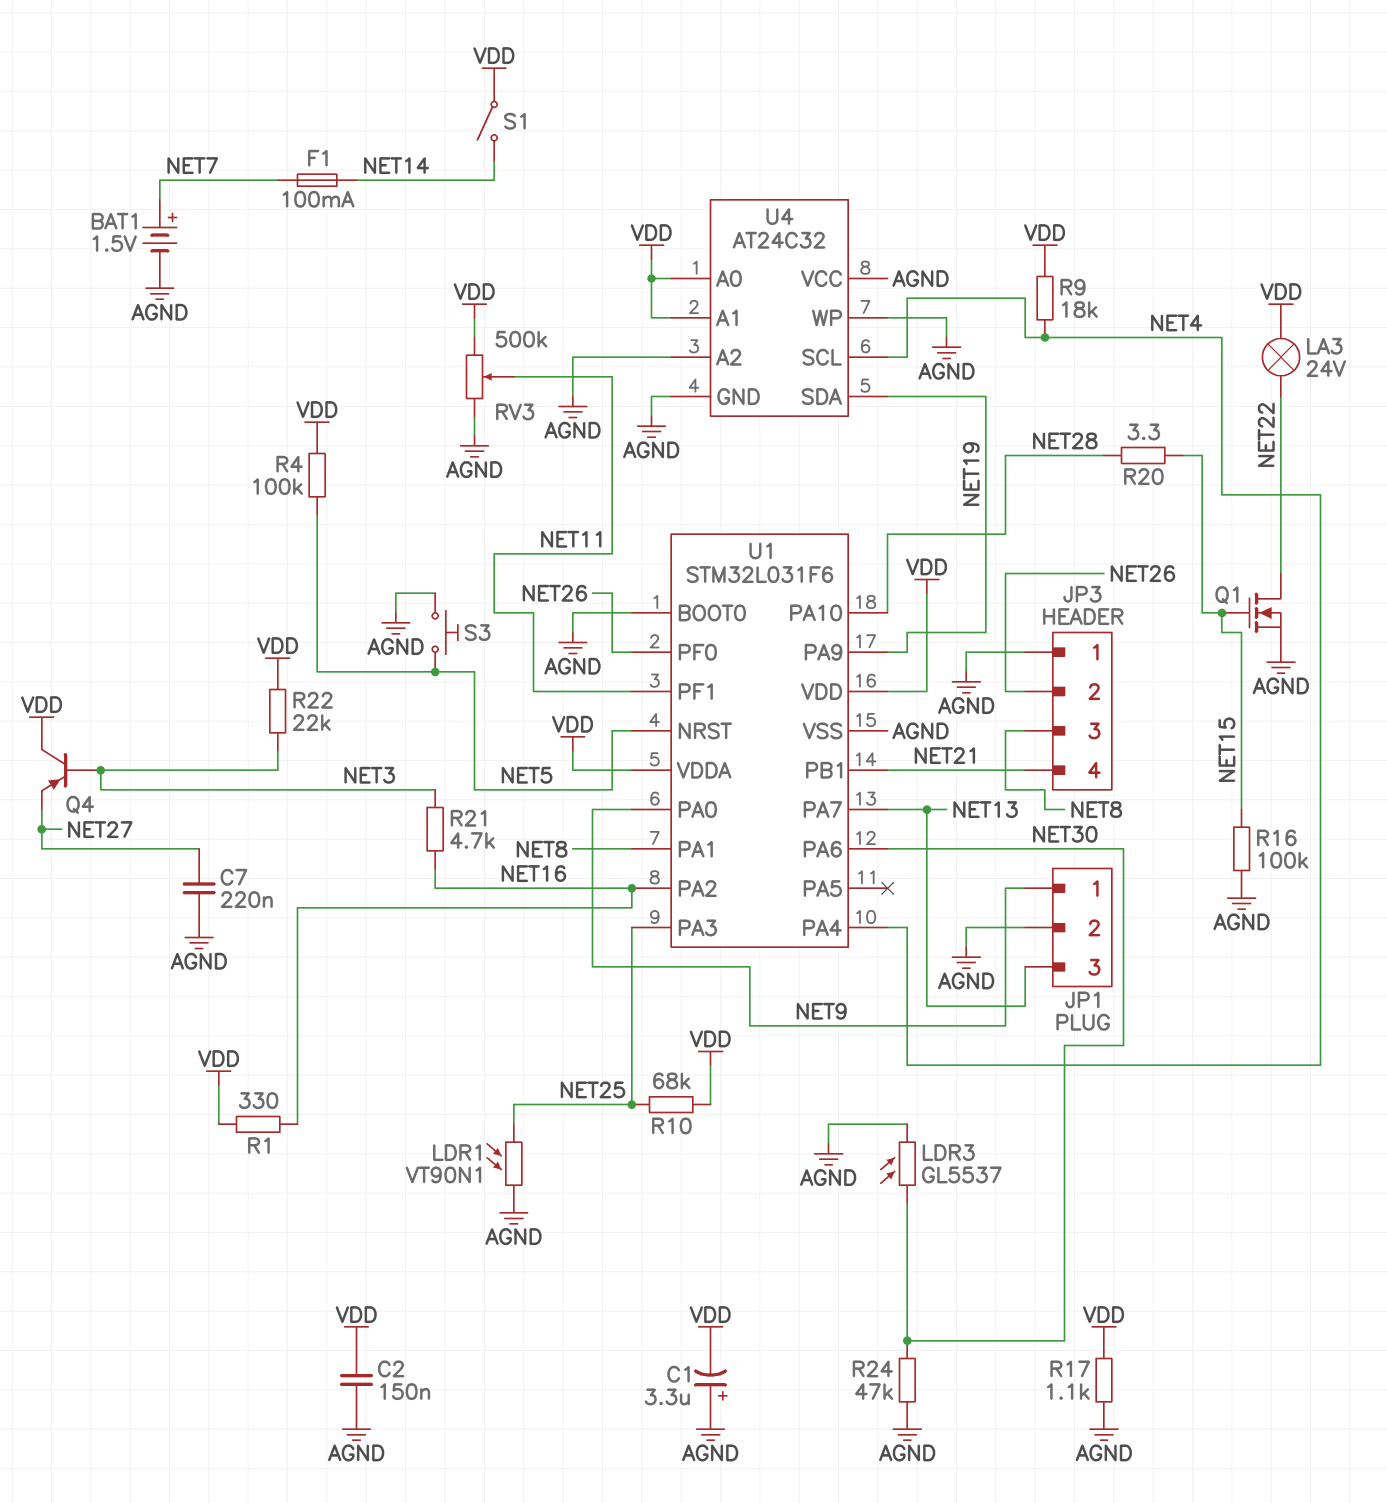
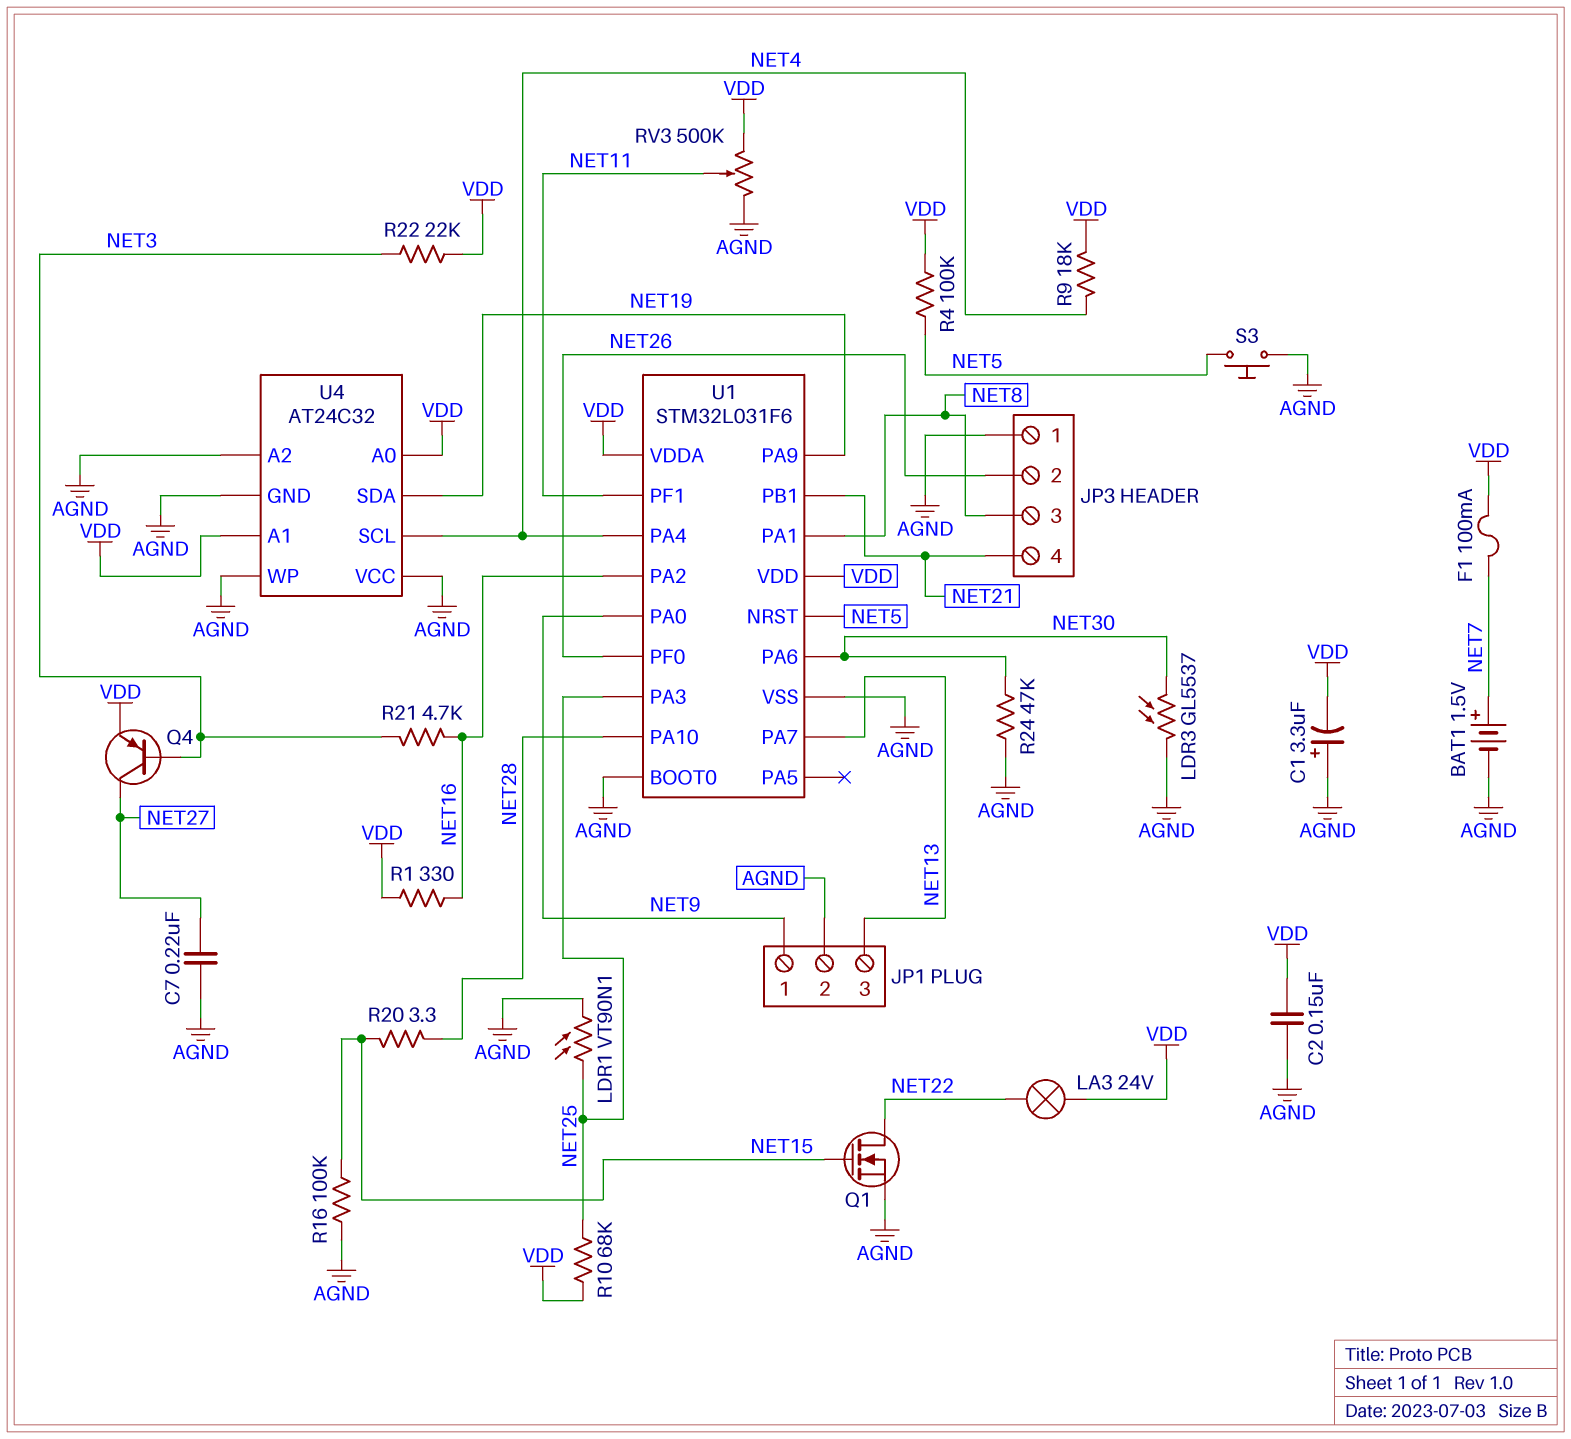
F1: 100mA (NET7, NET14) -> 100mA (NET7, VDD)
Q4: PNP (B NET3, C VDD, E NET27) -> PNP (B NET3, C NET27, E VDD)
R17: 1.1k (AGND, VDD) -> none
S1: switch (NET14, VDD) -> none

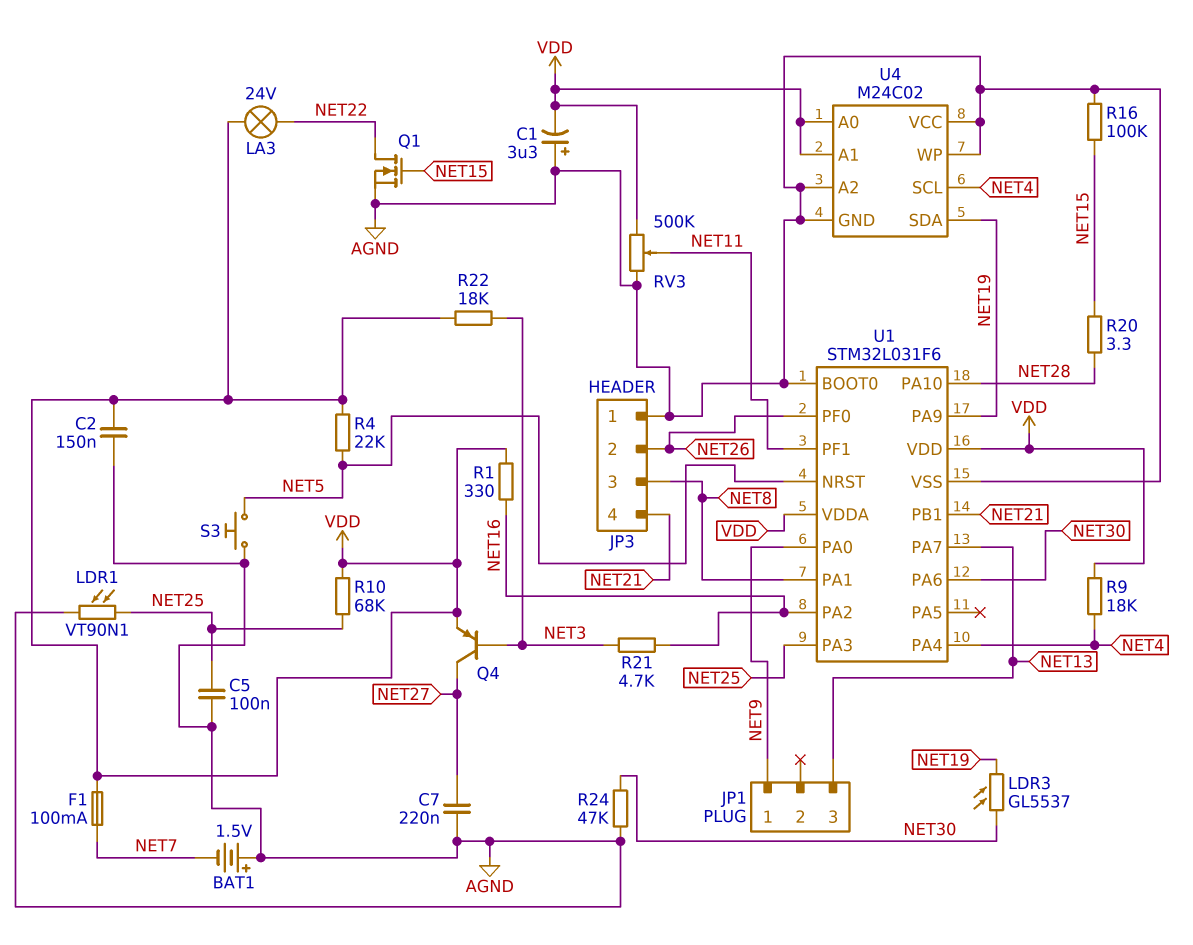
BAT1: 1.5V (plus NET7, minus AGND) -> 1.5V (plus AGND, minus NET7)
C5: none -> 100nF (AGND, NET25)
JP1 pin 2: AGND -> none
LDR3: GL5537 (AGND, NET30) -> GL5537 (NET19, NET30)
R4: 100k (NET5, VDD) -> 22k (NET5, VDD)
R22: 22k (NET3, VDD) -> 18k (NET3, VDD)
U4: AT24C32 -> M24C02

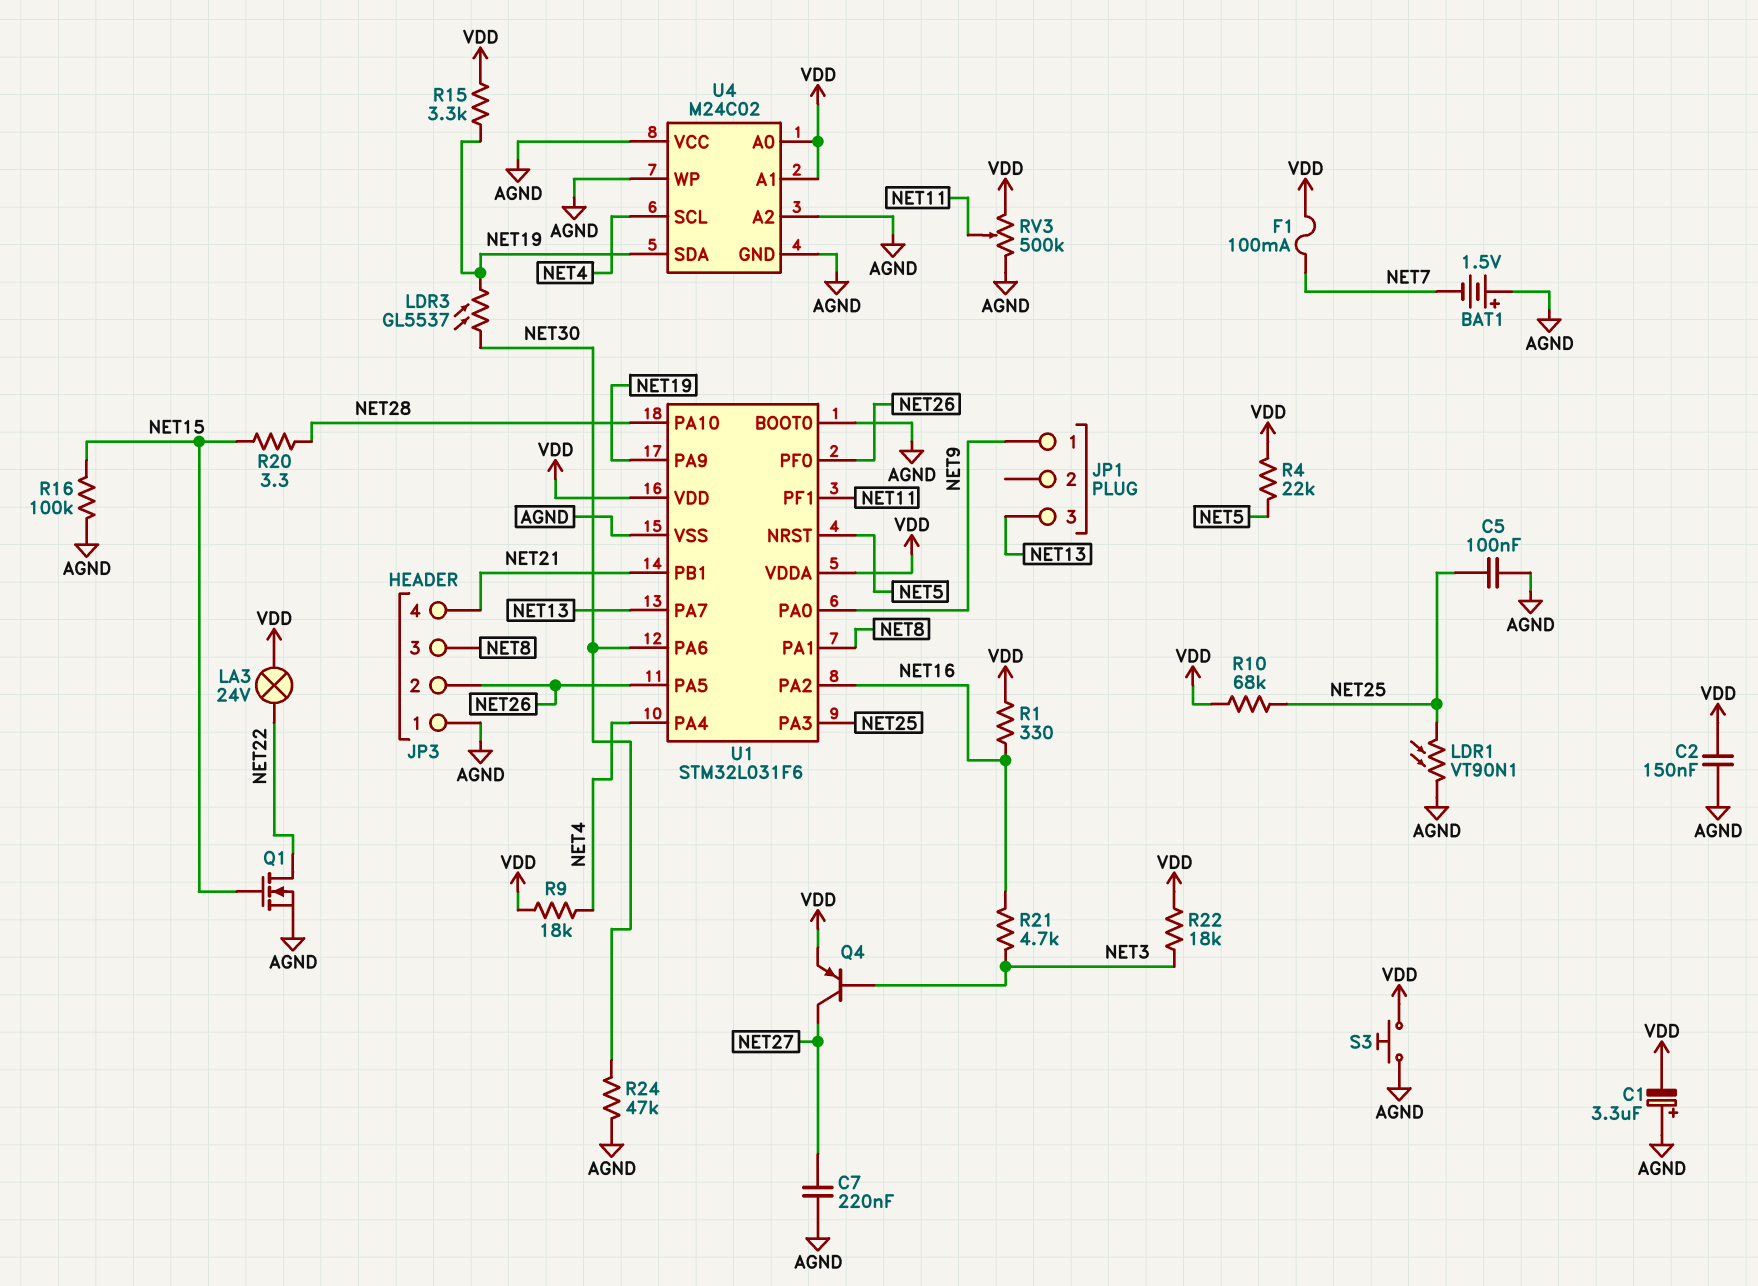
R15: none -> 3.3k (NET19, VDD)
S3: button (AGND, NET5) -> button (AGND, VDD)
U1 pin PA5: none -> NET26

